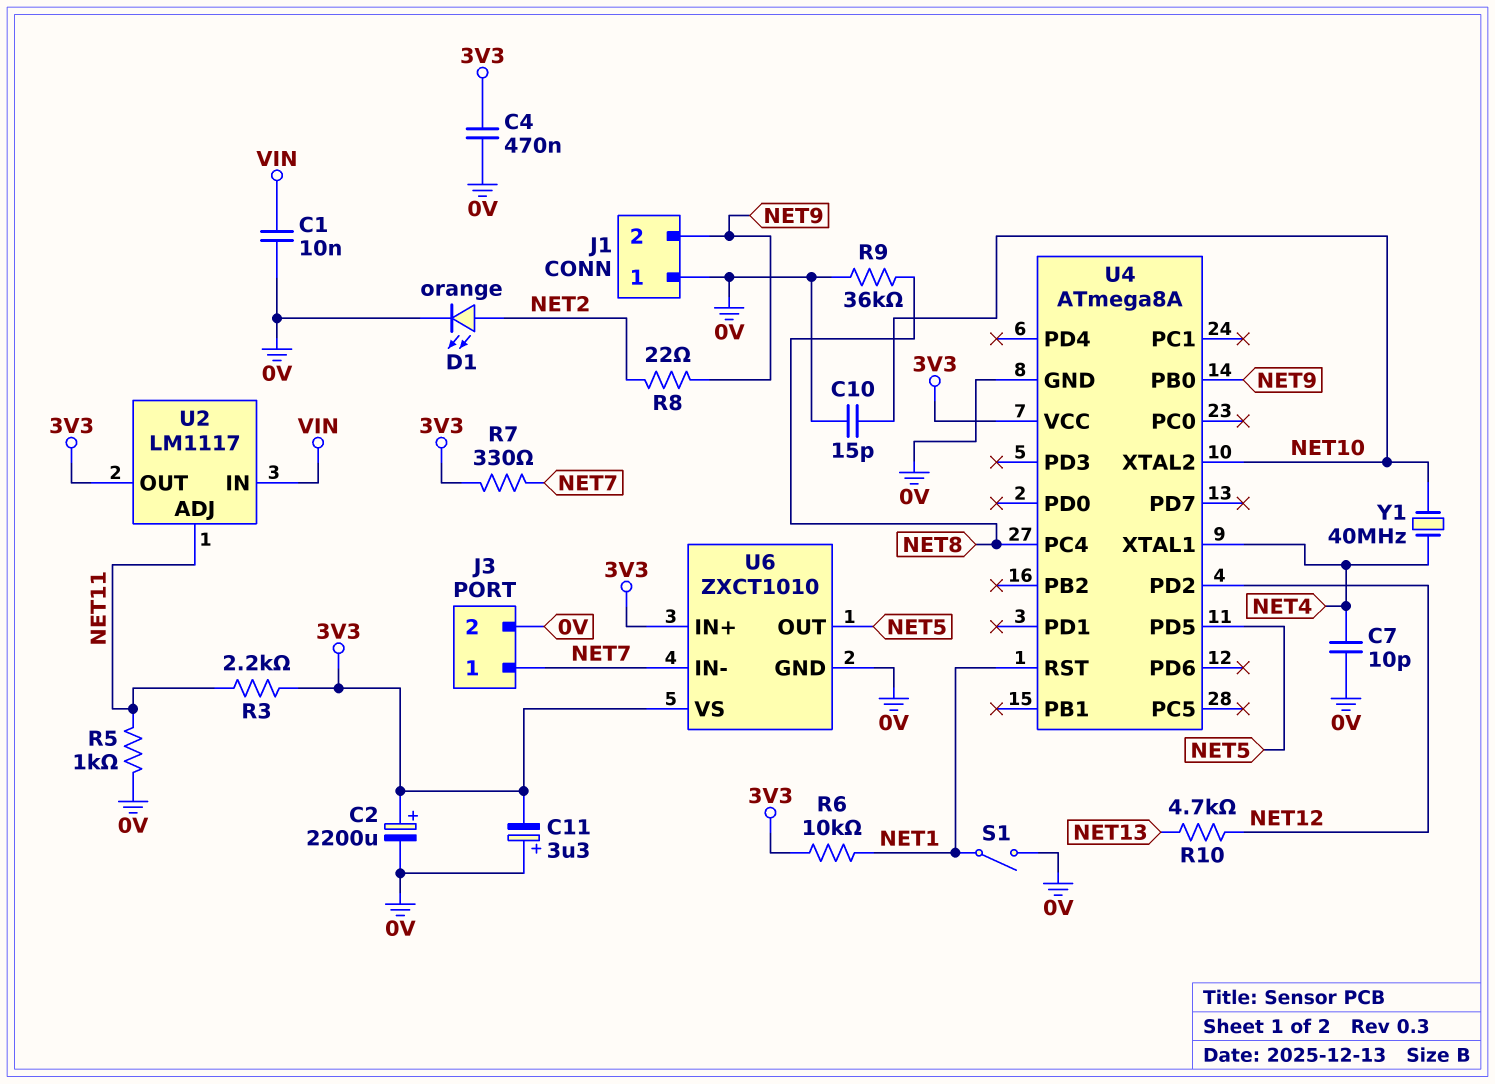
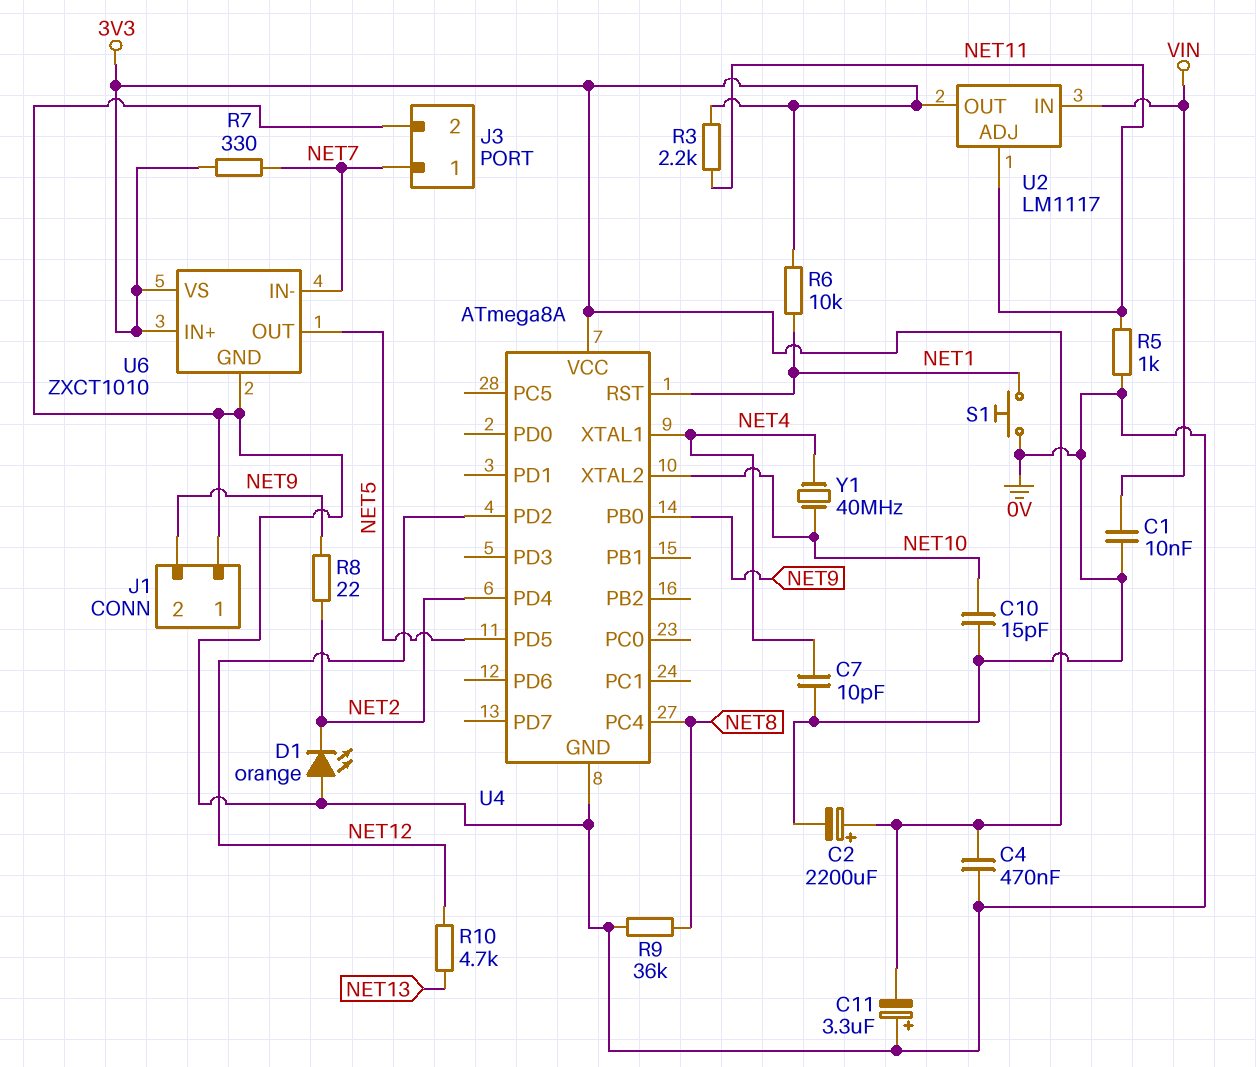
D1: LED orange (A NET2, K 0V) -> LED orange (A 0V, K NET2)
S1: switch (0V, NET1) -> button (0V, NET1)
U4 pin PD4: none -> NET2

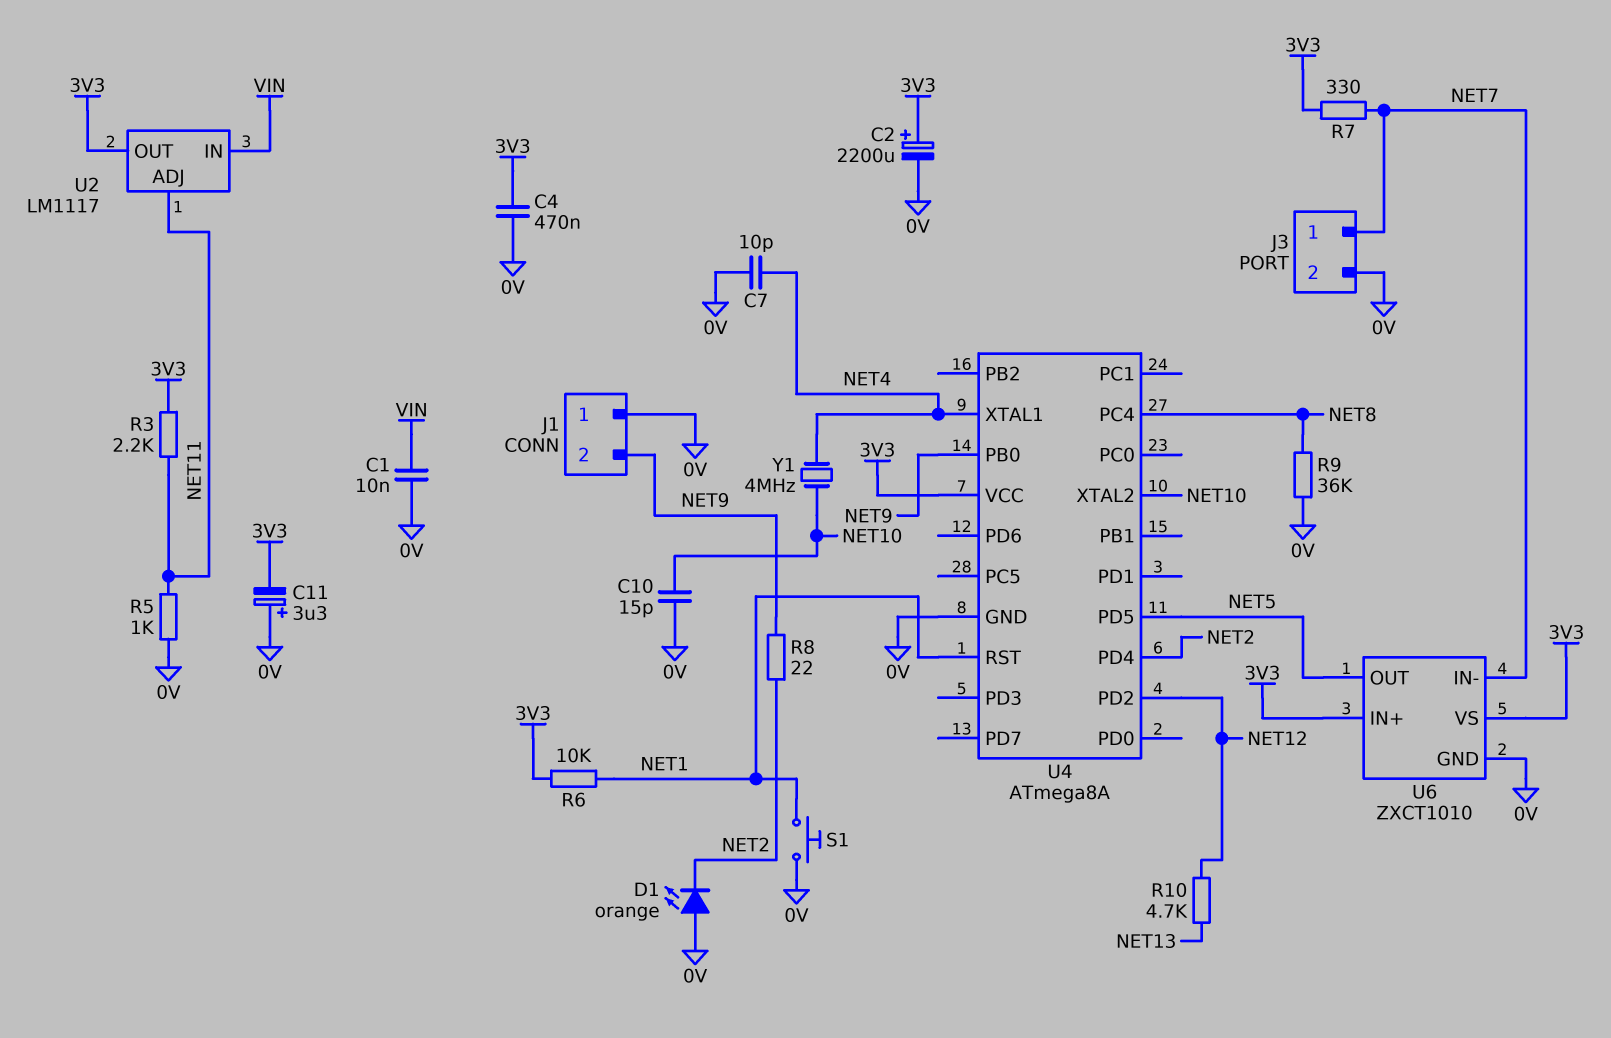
Y1: 40MHz (NET4, NET10) -> 4MHz (NET4, NET10)

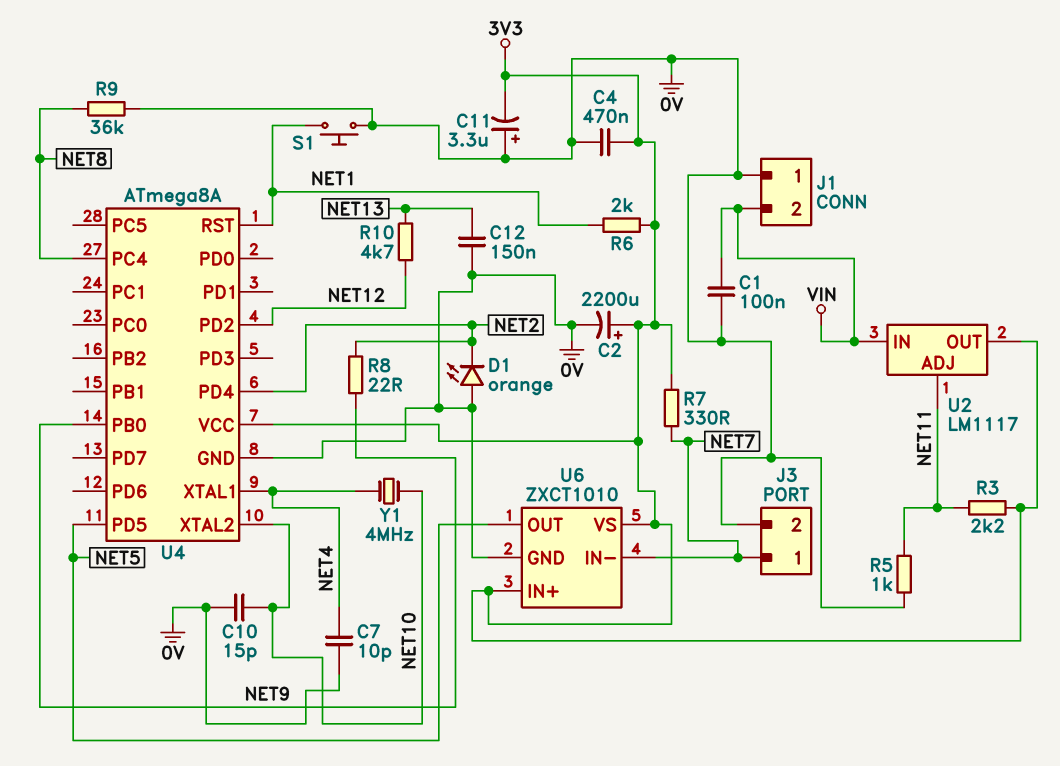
C1: 10nF (0V, VIN) -> 100nF (0V, VIN)
C12: none -> 150nF (0V, NET13)
J1 pin 2: NET9 -> VIN
R6: 10k (3V3, NET1) -> 2k (3V3, NET1)

